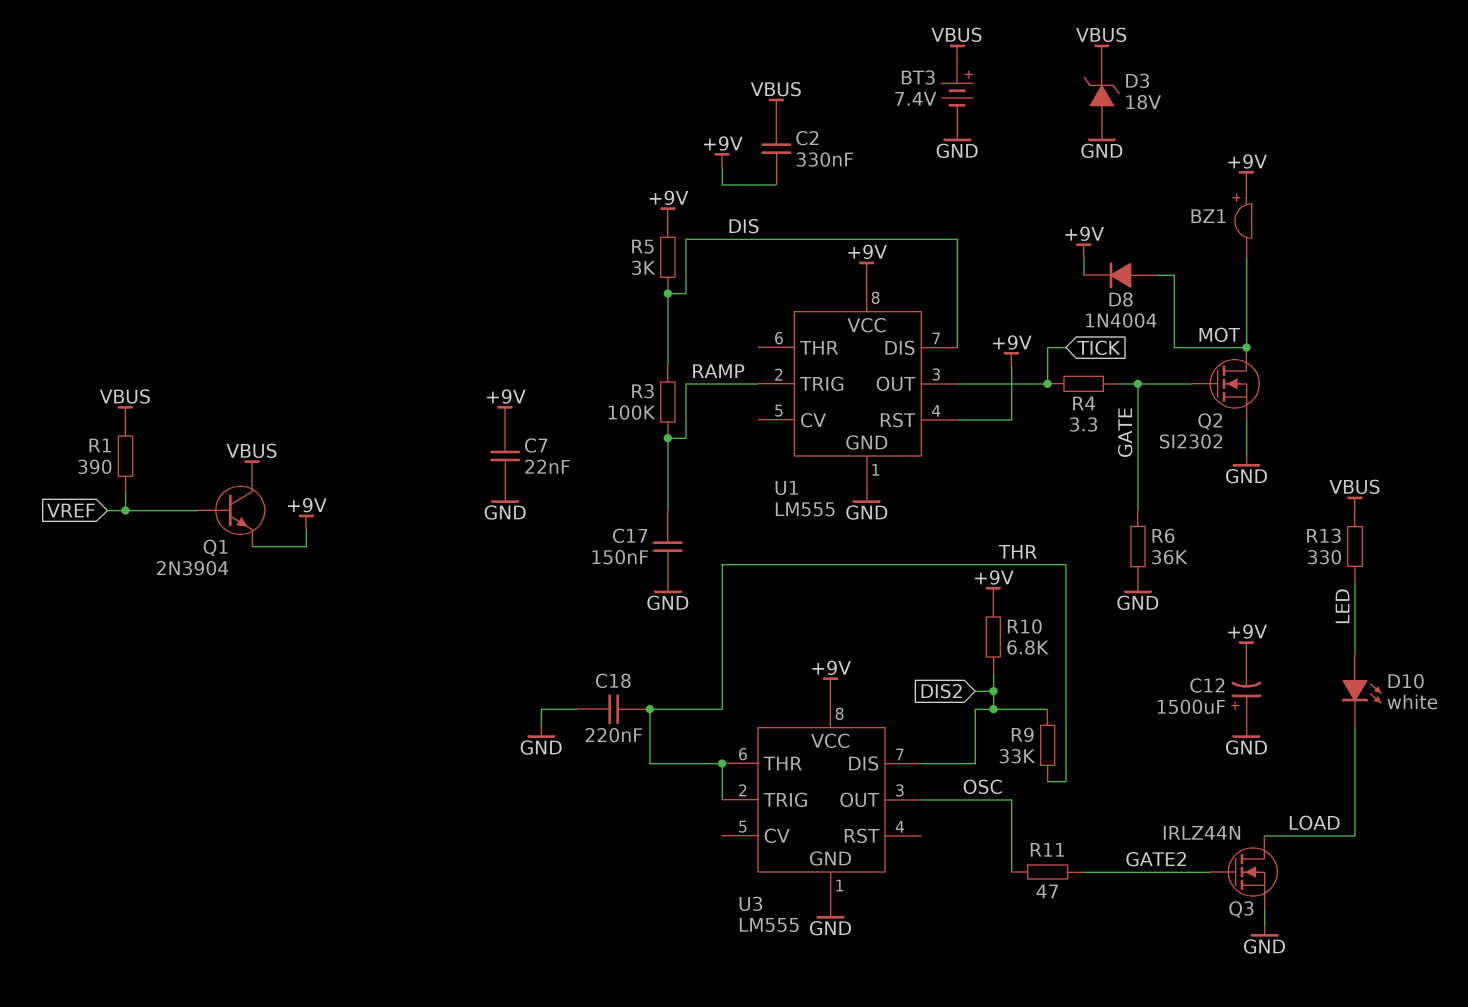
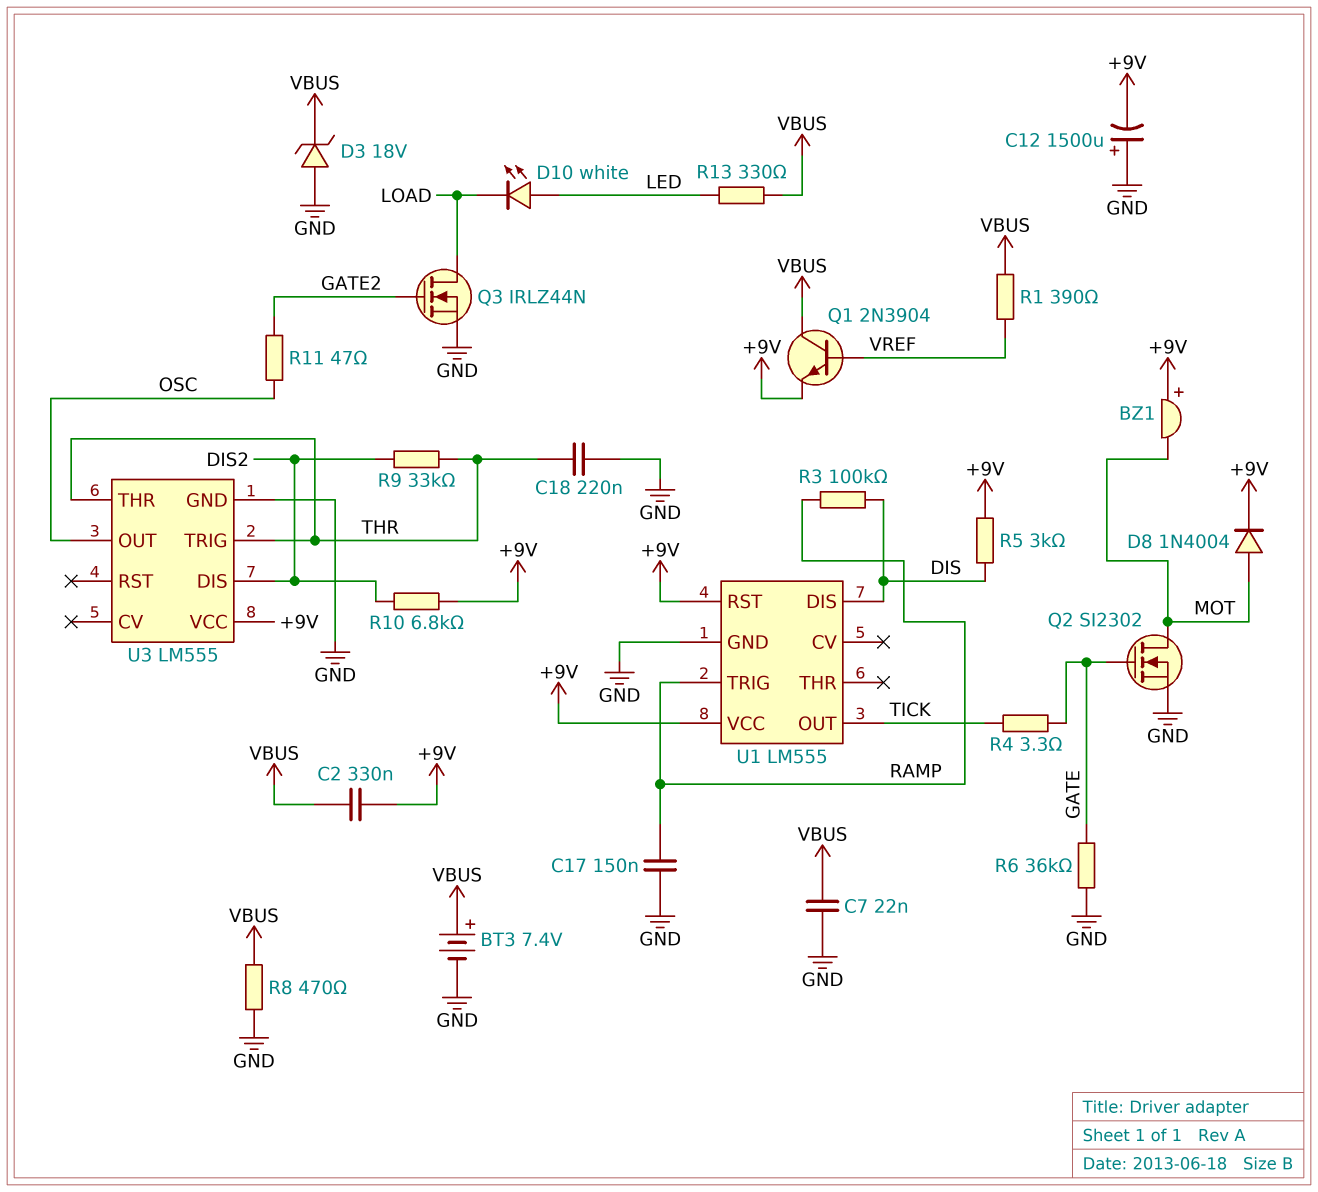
C7: 22nF (+9V, GND) -> 22nF (GND, VBUS)
R8: none -> 470 (GND, VBUS)

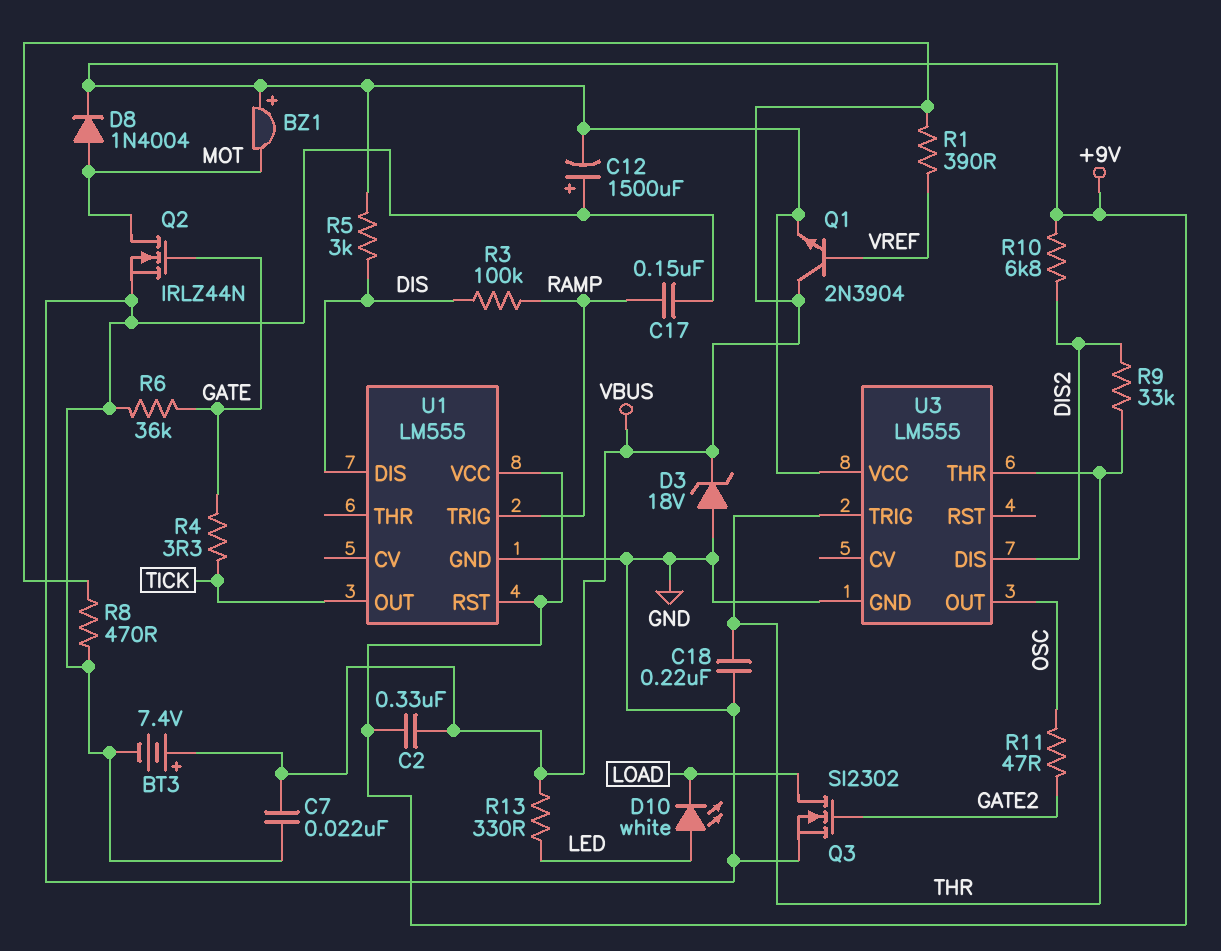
Q2: NMOS SI2302 (G GATE, D MOT, S GND) -> NMOS IRLZ44N (G GATE, D MOT, S GND)
Q3: NMOS IRLZ44N (G GATE2, D LOAD, S GND) -> NMOS SI2302 (G GATE2, D LOAD, S GND)

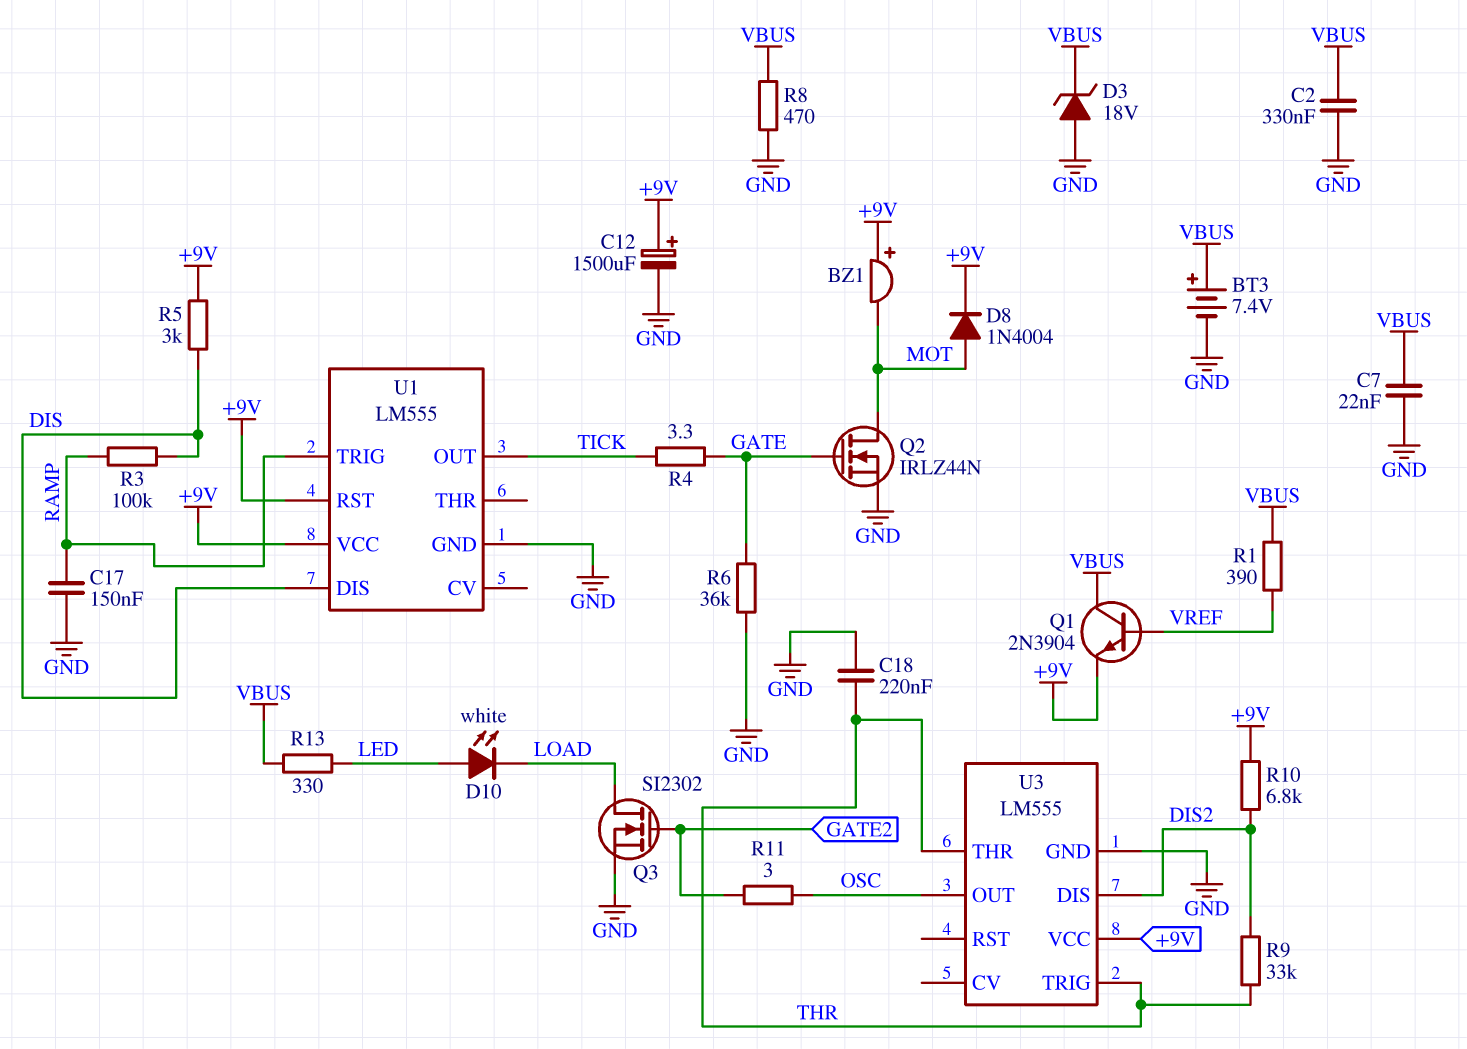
C2: 330nF (+9V, VBUS) -> 330nF (GND, VBUS)
C12: 1500uF (plus GND, minus +9V) -> 1500uF (plus +9V, minus GND)
R11: 47 (GATE2, OSC) -> 3 (GATE2, OSC)

